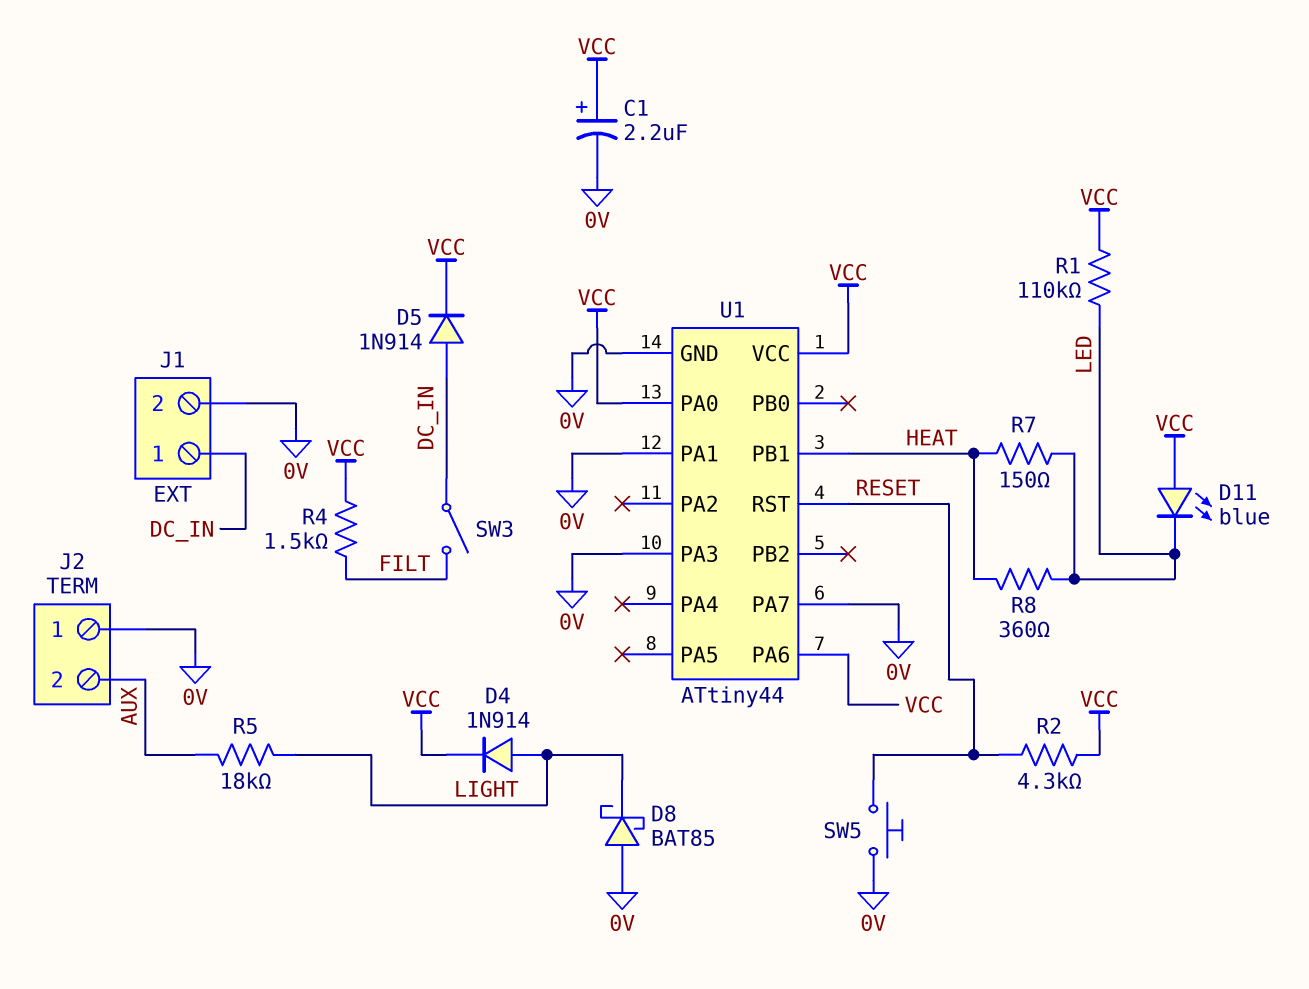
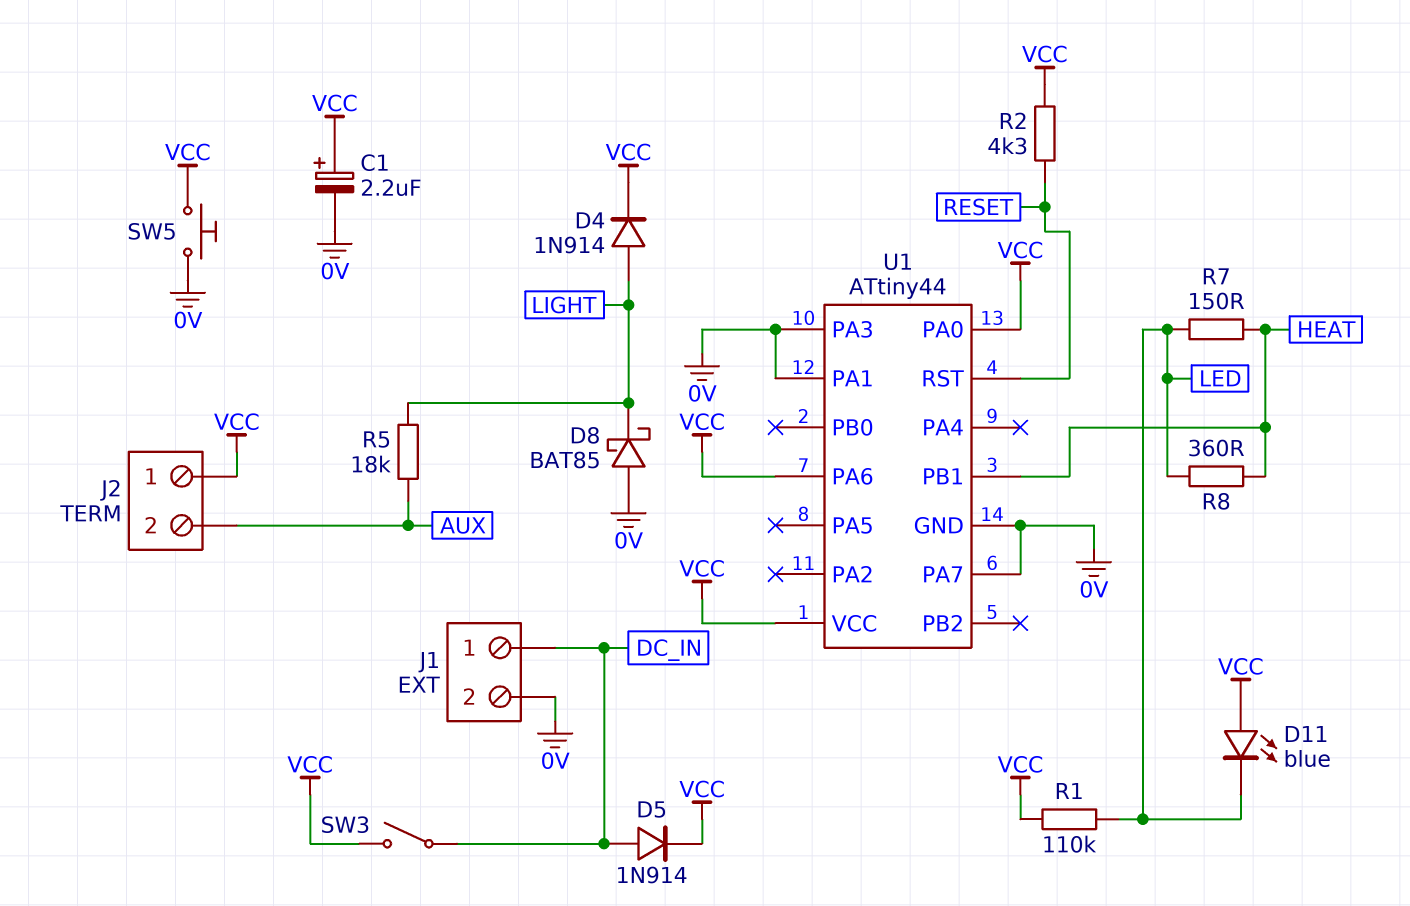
J2 pin 1: 0V -> VCC
R4: 1.5k (FILT, VCC) -> none
SW3: switch (DC_IN, FILT) -> switch (DC_IN, VCC)
SW5: button (0V, RESET) -> button (0V, VCC)

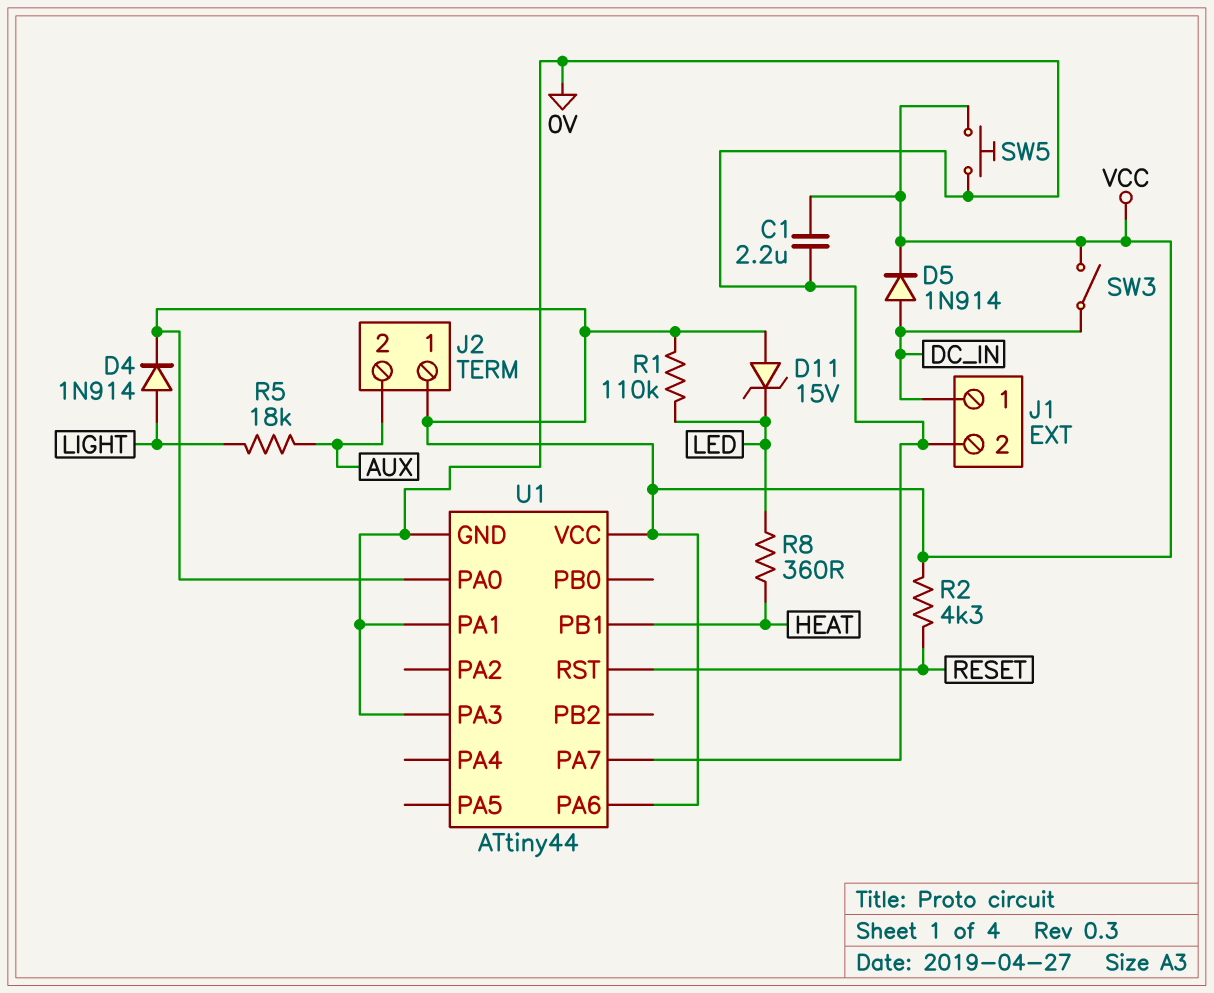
C1: 2.2uF (plus VCC, minus 0V) -> 2.2uF (0V, VCC)
D8: schottky BAT85 (A 0V, K LIGHT) -> none
D11: LED blue (A VCC, K LED) -> zener 15V (A VCC, K LED)
R7: 150 (HEAT, LED) -> none

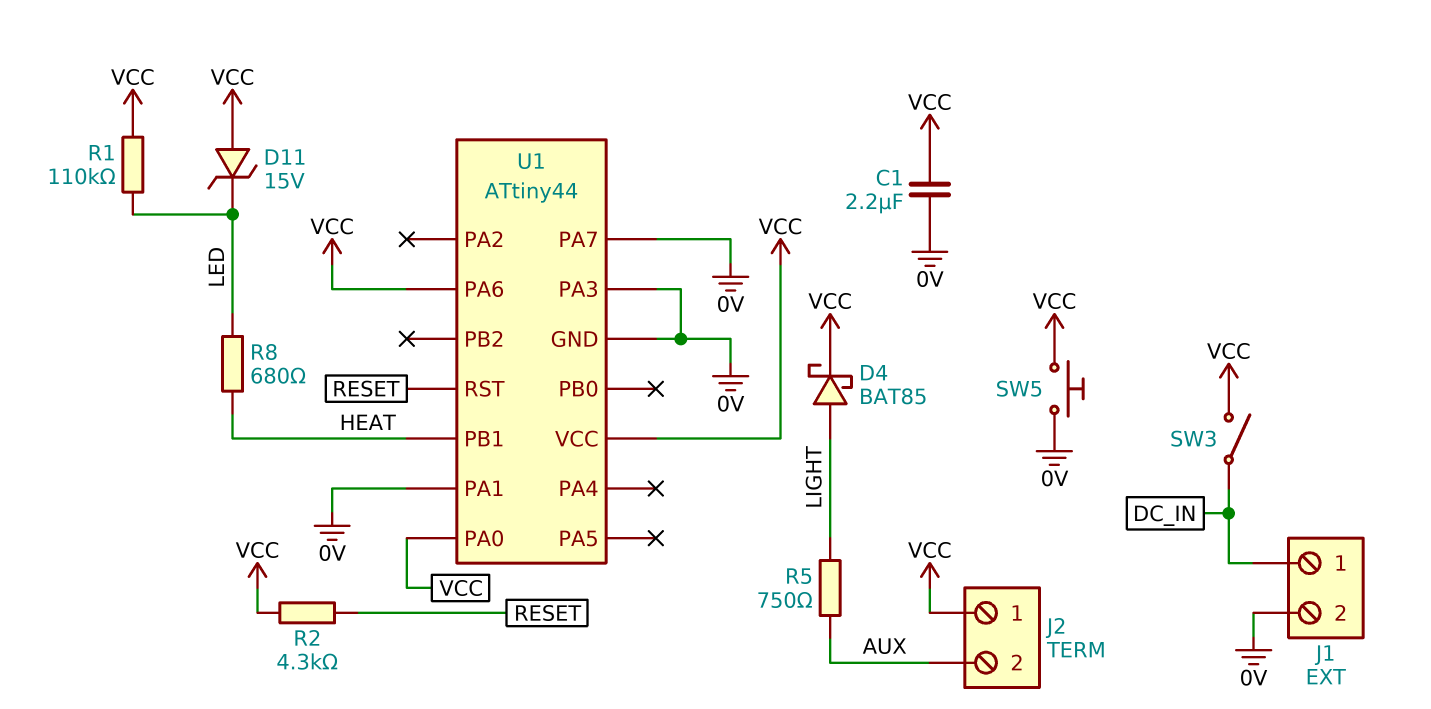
D4: diode 1N914 (A LIGHT, K VCC) -> schottky BAT85 (A LIGHT, K VCC)
D5: diode 1N914 (A DC_IN, K VCC) -> none
R5: 18k (AUX, LIGHT) -> 750 (AUX, LIGHT)
R8: 360 (HEAT, LED) -> 680 (HEAT, LED)

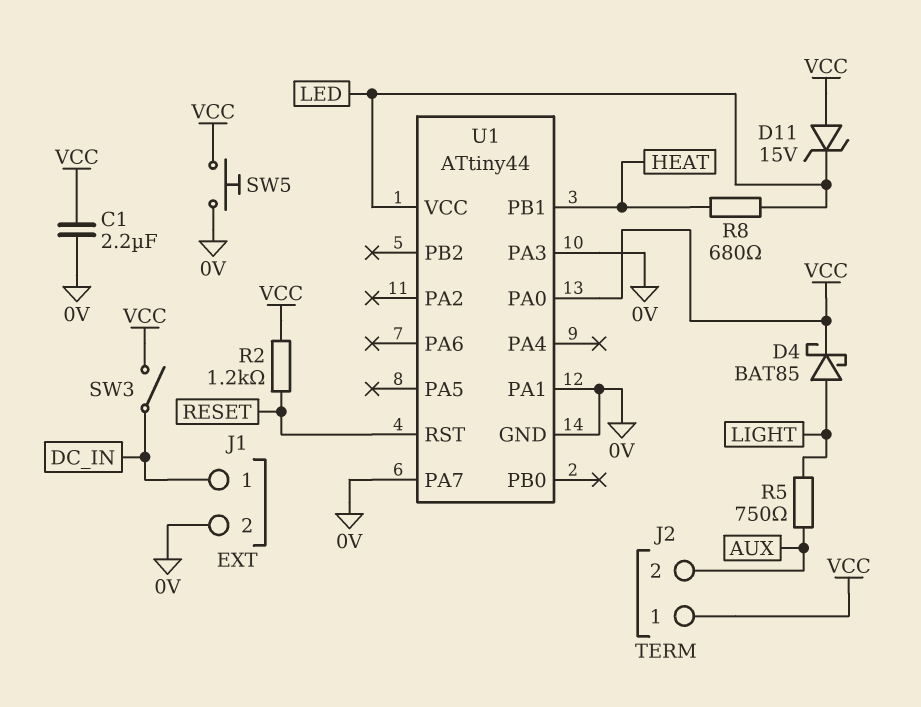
R1: 110k (LED, VCC) -> none
R2: 4.3k (RESET, VCC) -> 1.2k (RESET, VCC)
U1 pin PA6: VCC -> none
U1 pin VCC: VCC -> LED

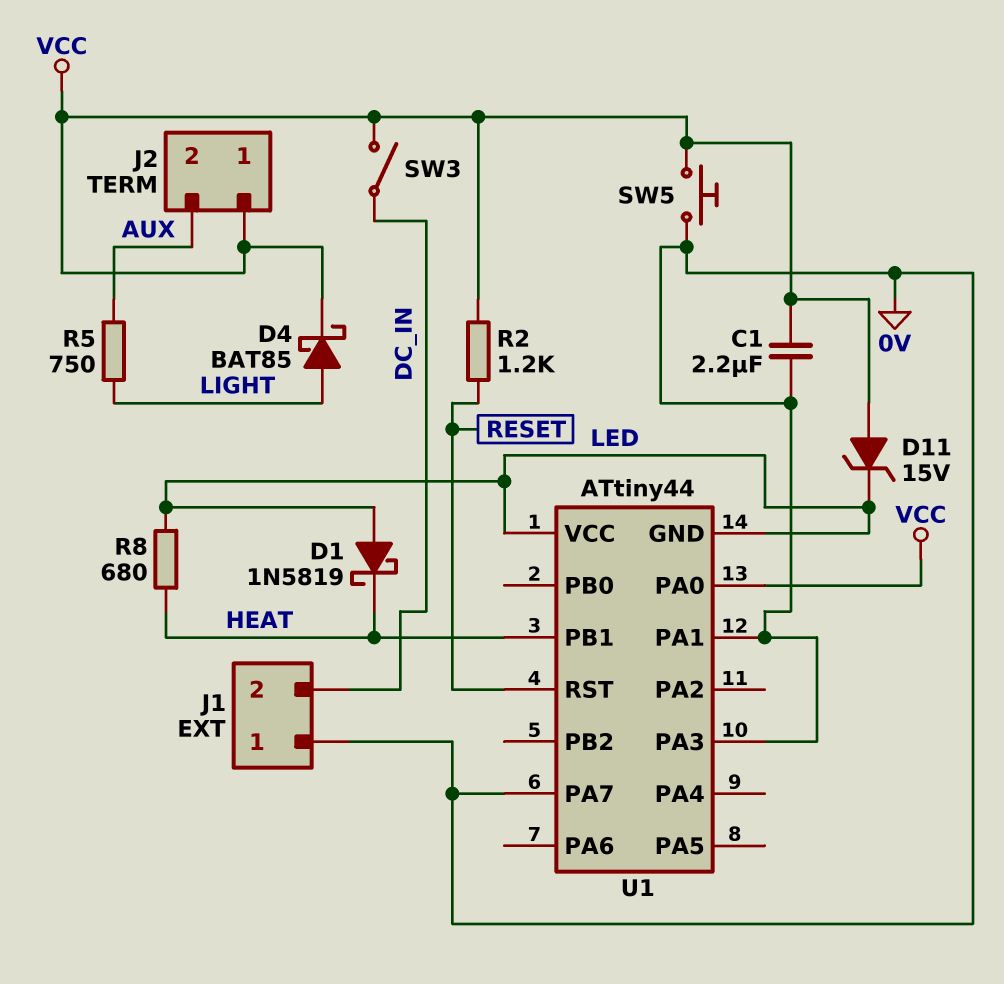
D1: none -> schottky 1N5819 (A LED, K HEAT)
J1 pin 1: DC_IN -> 0V
J1 pin 2: 0V -> DC_IN
U1 pin GND: 0V -> LED

